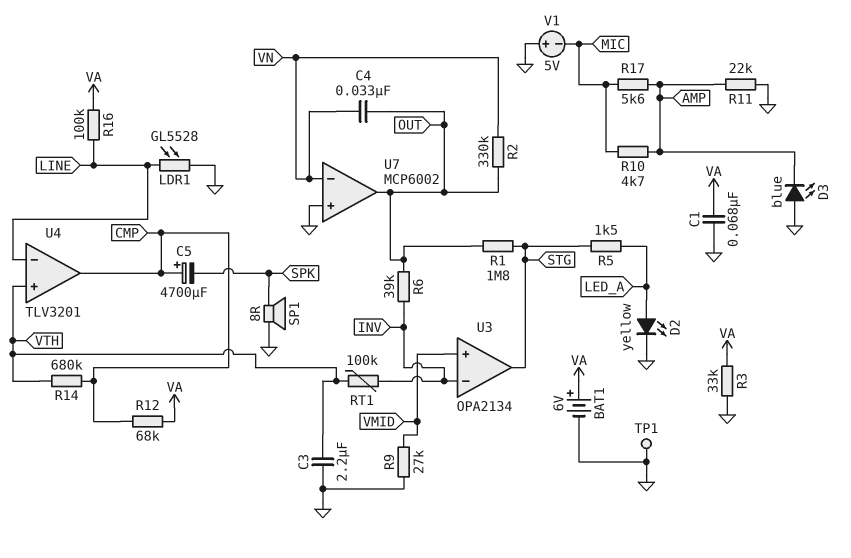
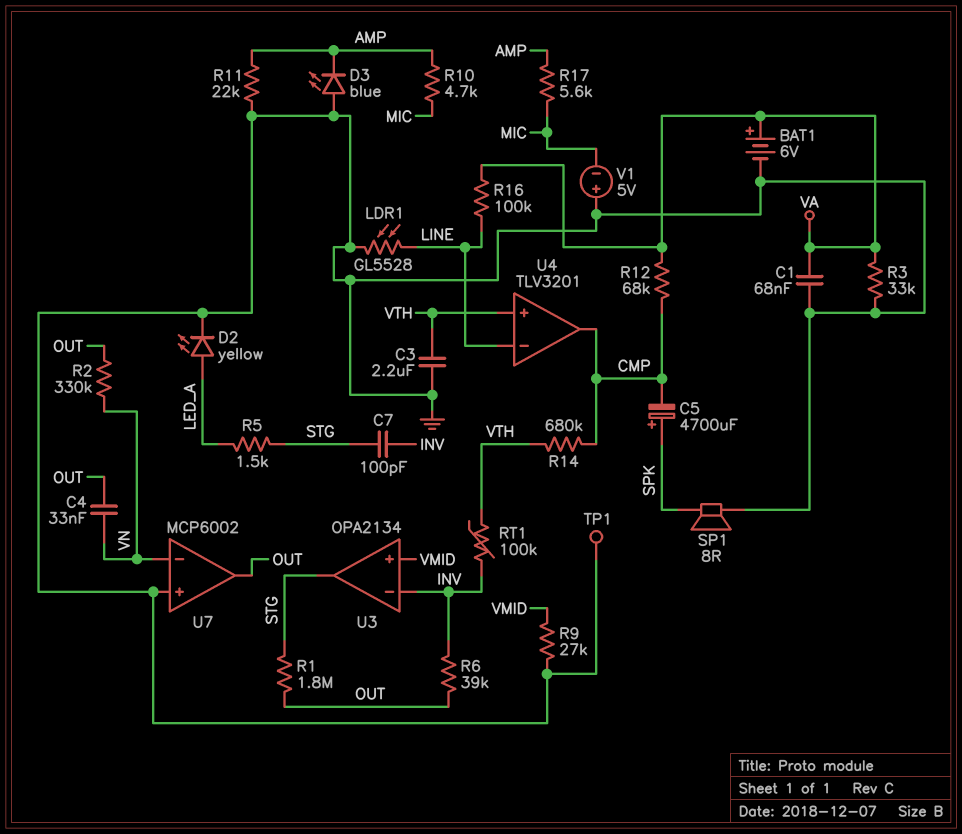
C5: 4700uF (plus CMP, minus SPK) -> 4700uF (plus SPK, minus CMP)
C7: none -> 100pF (INV, STG)

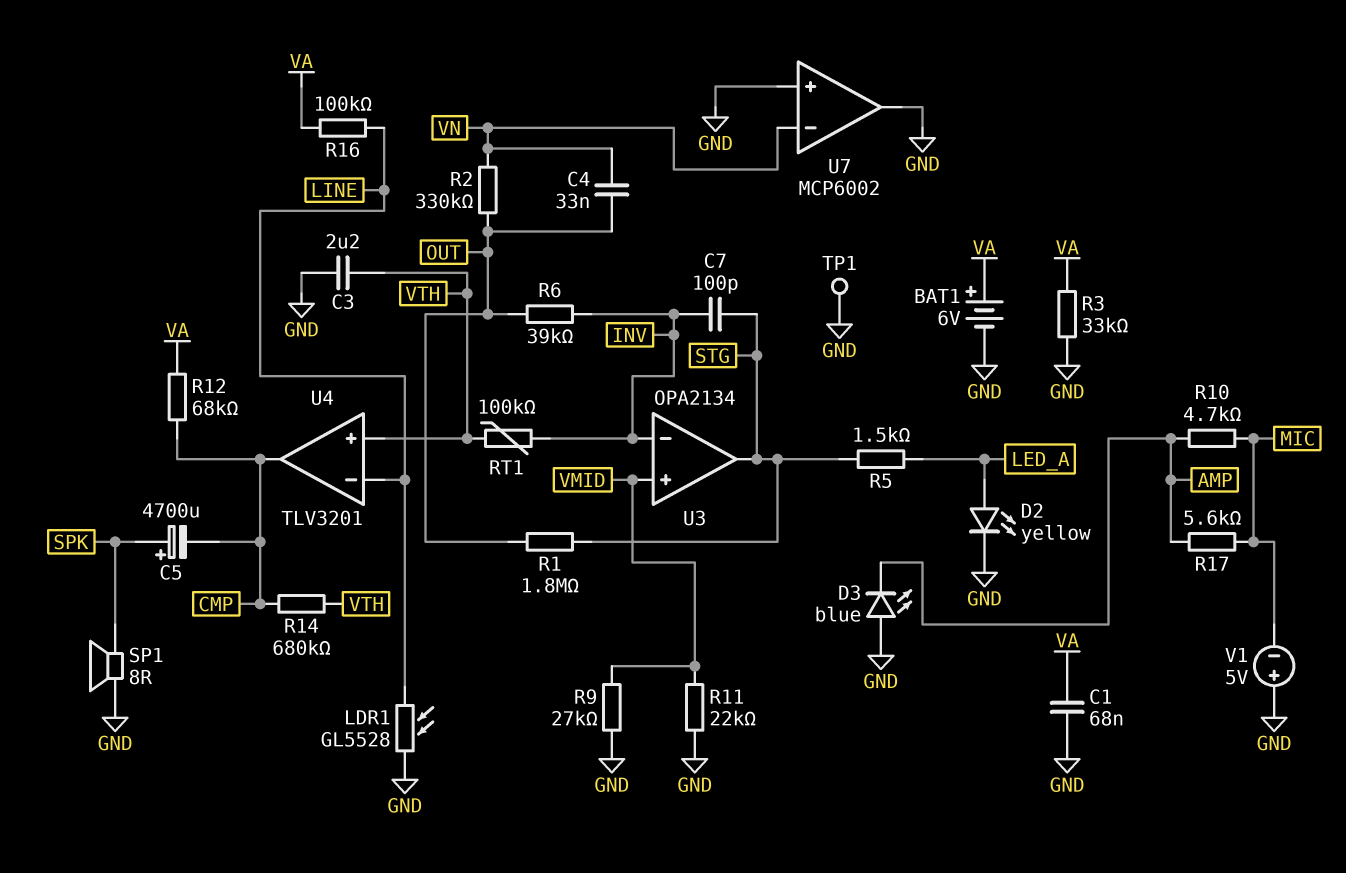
R11: 22k (AMP, GND) -> 22k (GND, VMID)
U7 pin out: OUT -> GND

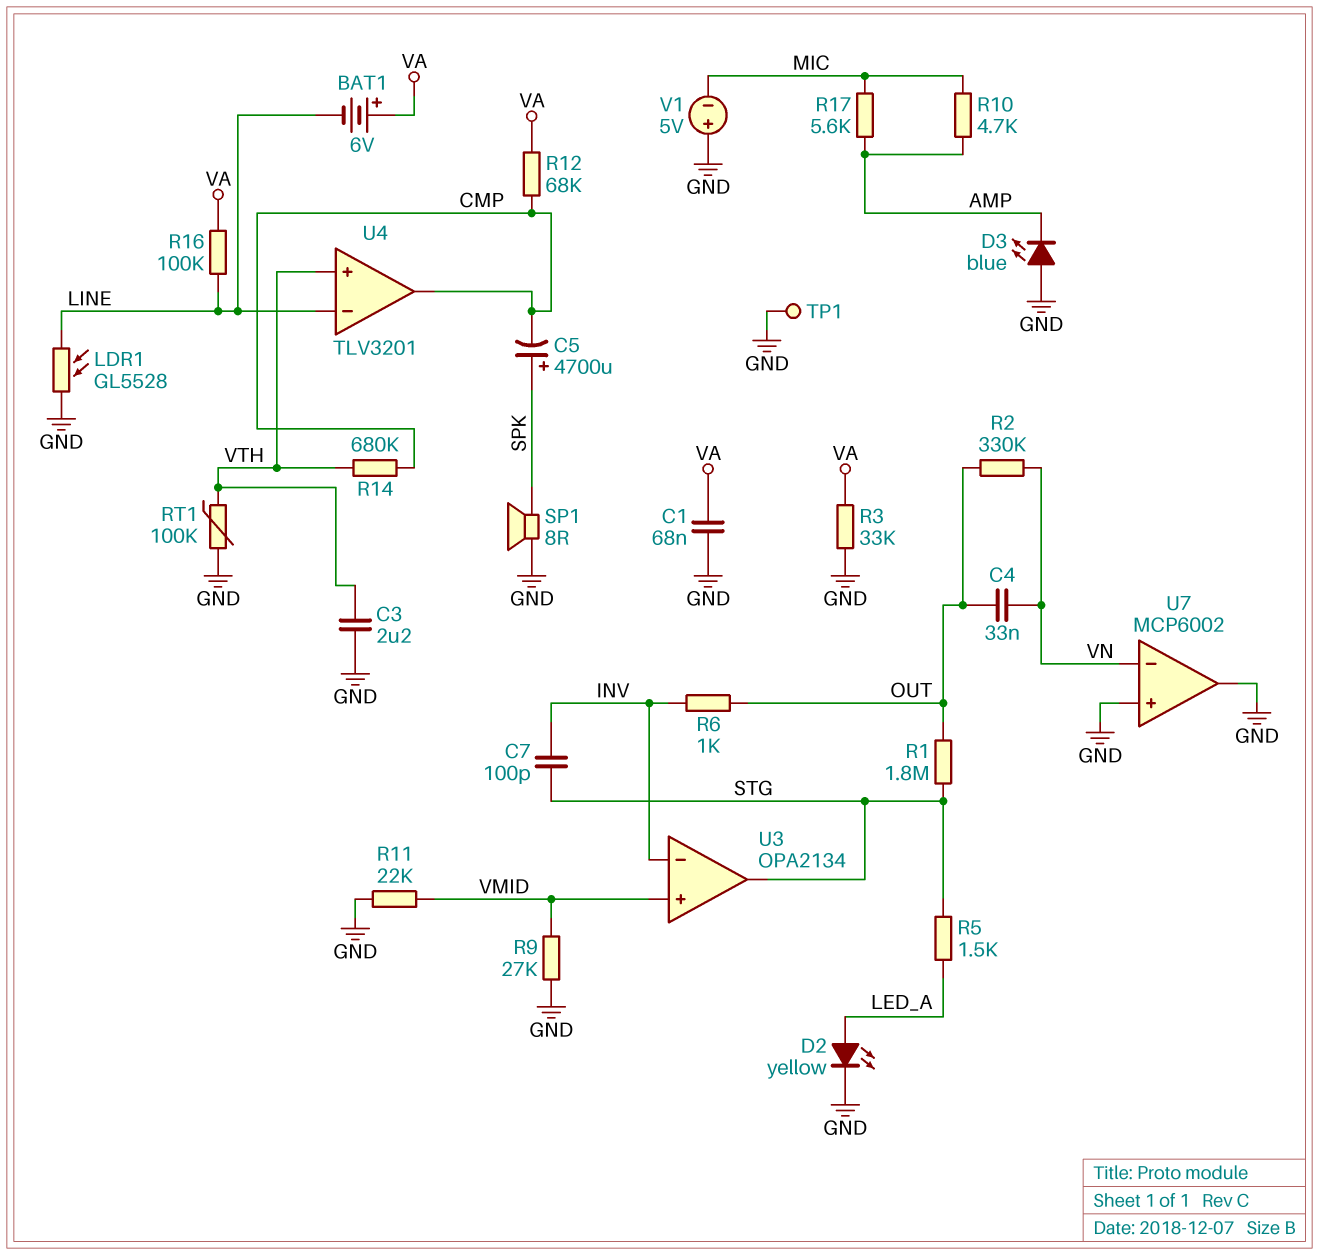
BAT1: 6V (plus VA, minus GND) -> 6V (plus VA, minus LINE)
R6: 39k (INV, OUT) -> 1k (INV, OUT)
RT1: 100k (INV, VTH) -> 100k (GND, VTH)

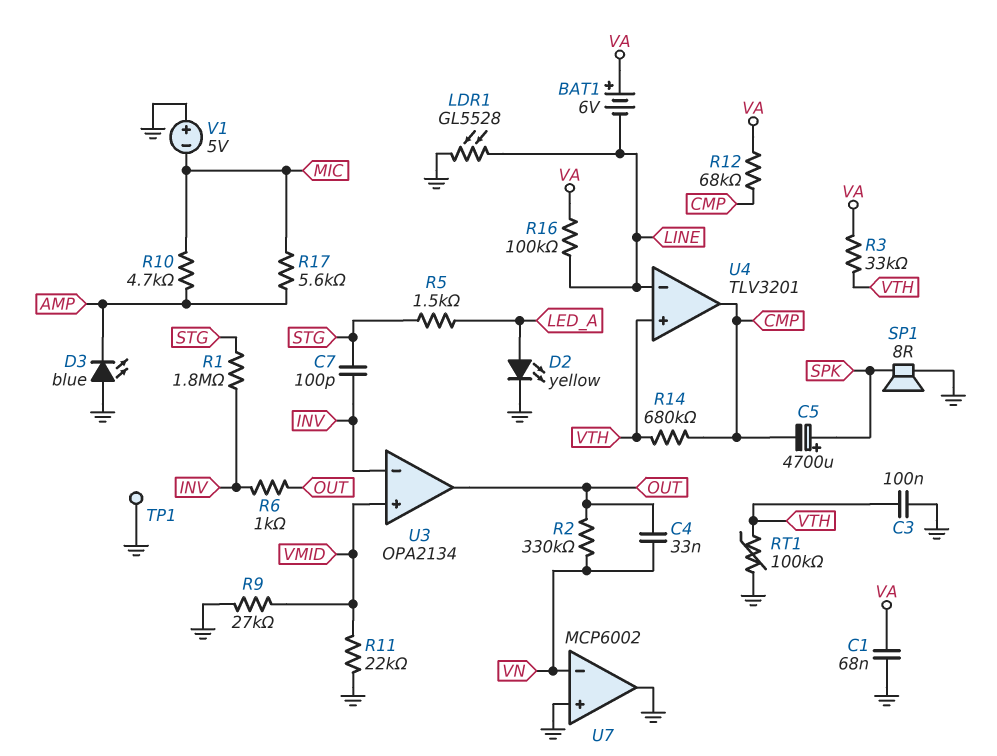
C3: 2.2uF (GND, VTH) -> 100nF (GND, VTH)
R1: 1.8M (OUT, STG) -> 1.8M (INV, STG)
R3: 33k (GND, VA) -> 33k (VA, VTH)
U3 pin out: STG -> OUT

